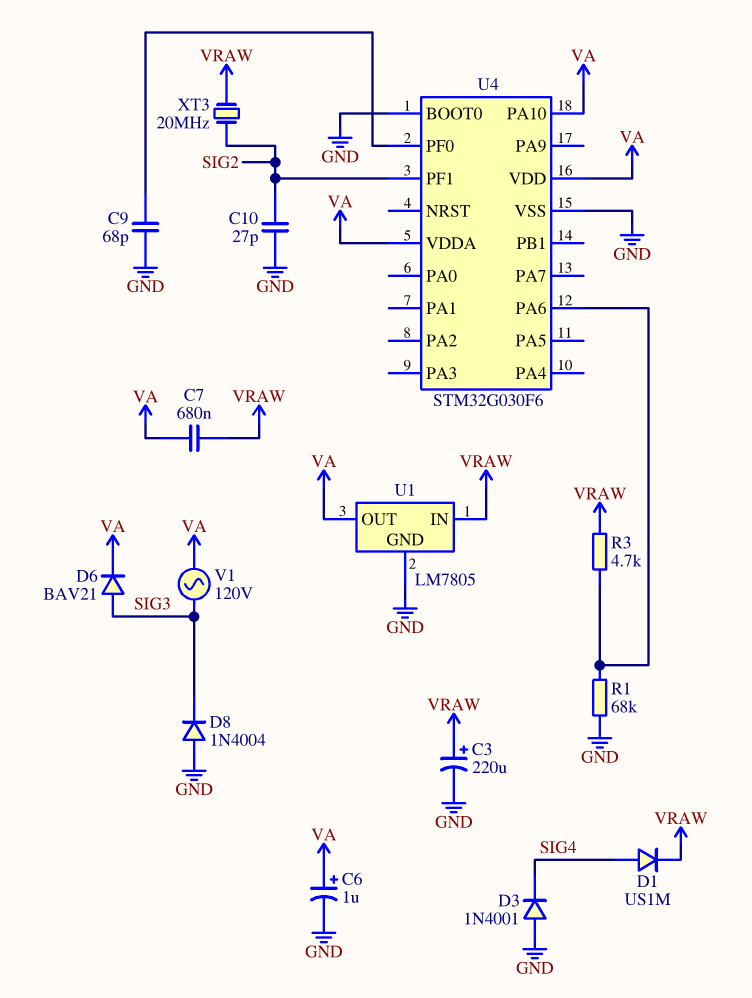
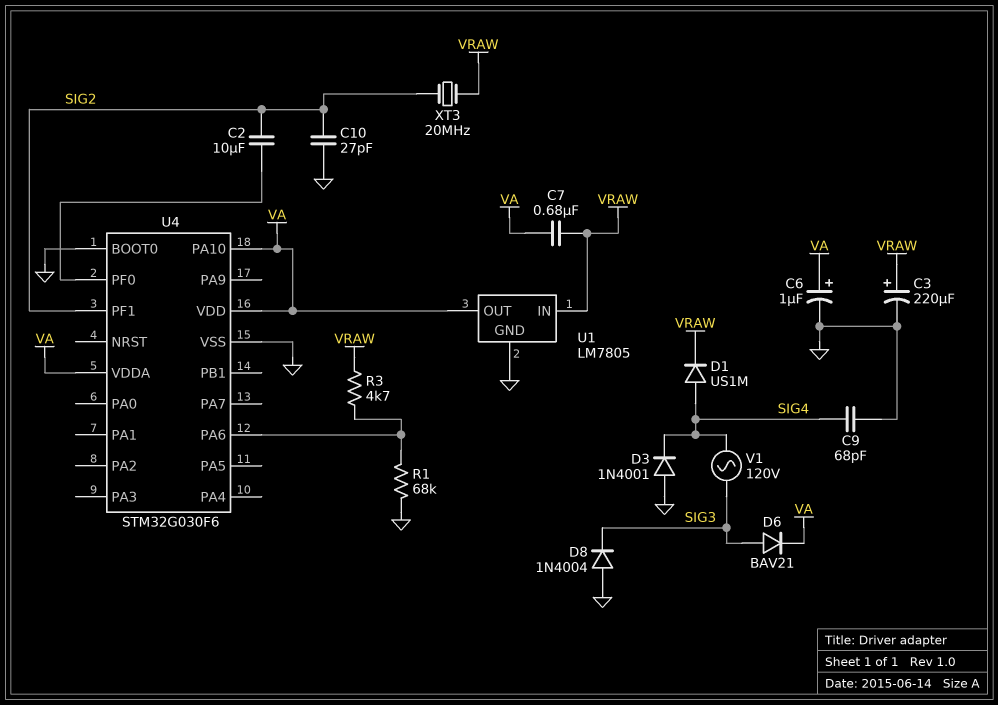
C2: none -> 10uF (SIG2, U4/PF0)
C9: 68pF (GND, U4/PF0) -> 68pF (GND, SIG4)
V1: AC 120V (SIG3, VA) -> AC 120V (SIG3, SIG4)

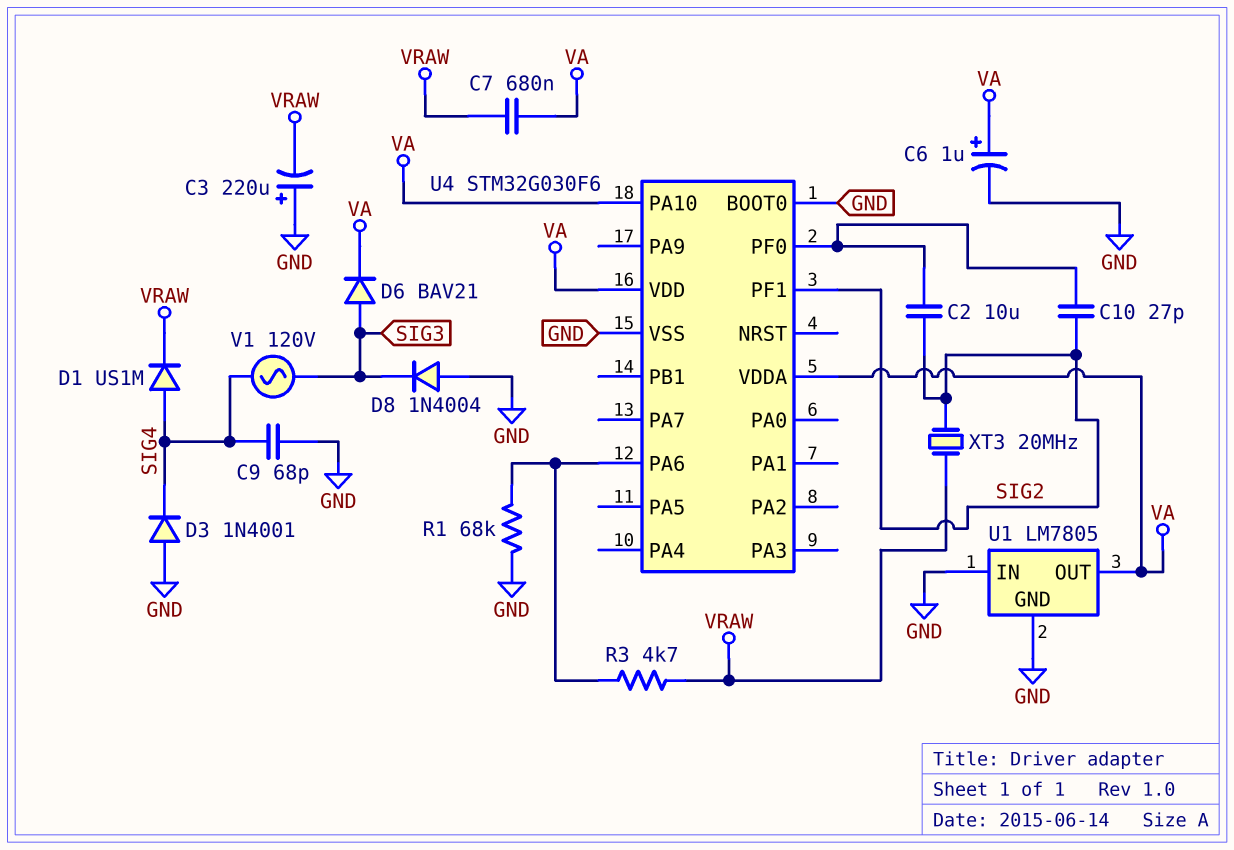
C3: 220uF (plus VRAW, minus GND) -> 220uF (plus GND, minus VRAW)
C10: 27pF (GND, SIG2) -> 27pF (SIG2, U4/PF0)
U1 pin IN: VRAW -> GND

